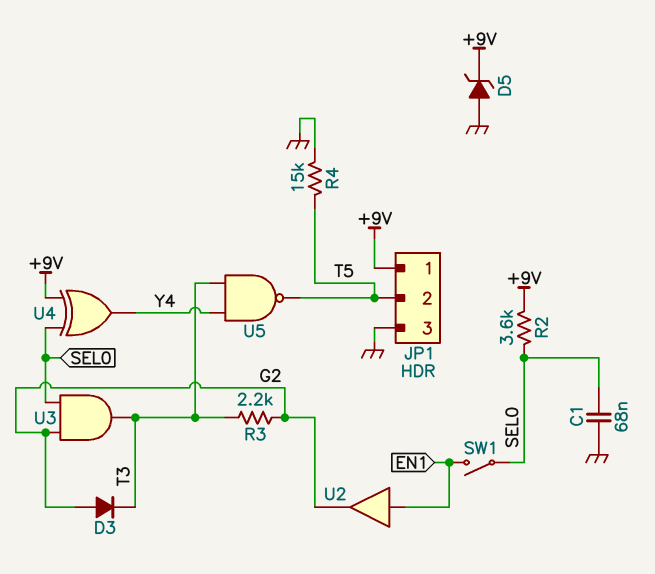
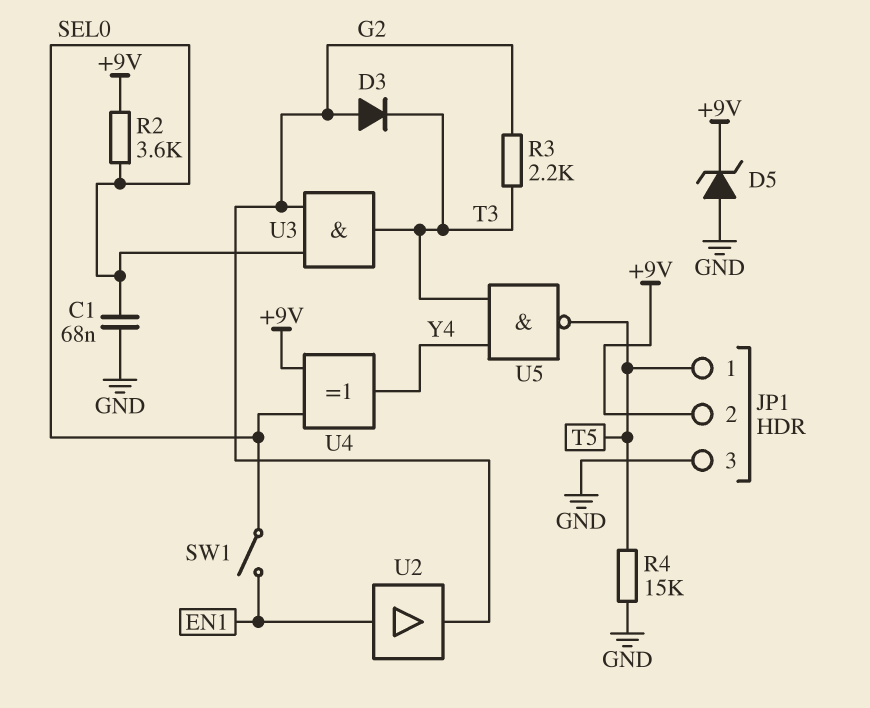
JP1 pin 1: +9V -> T5
JP1 pin 2: T5 -> +9V

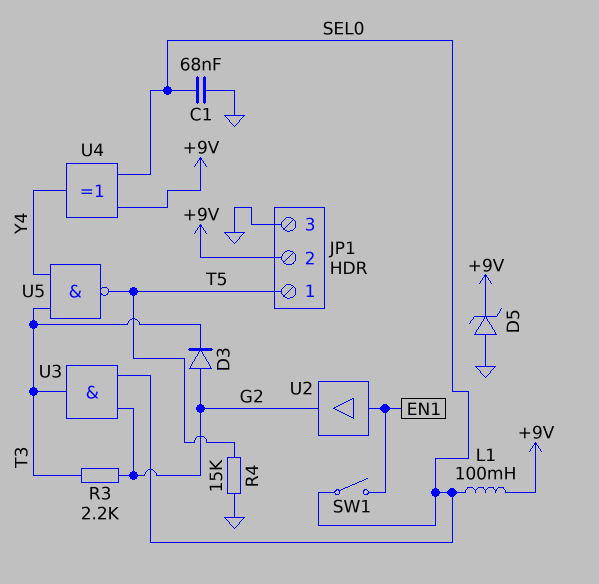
L1: none -> 100mH (+9V, SEL0)
R2: 3.6k (+9V, SEL0) -> none

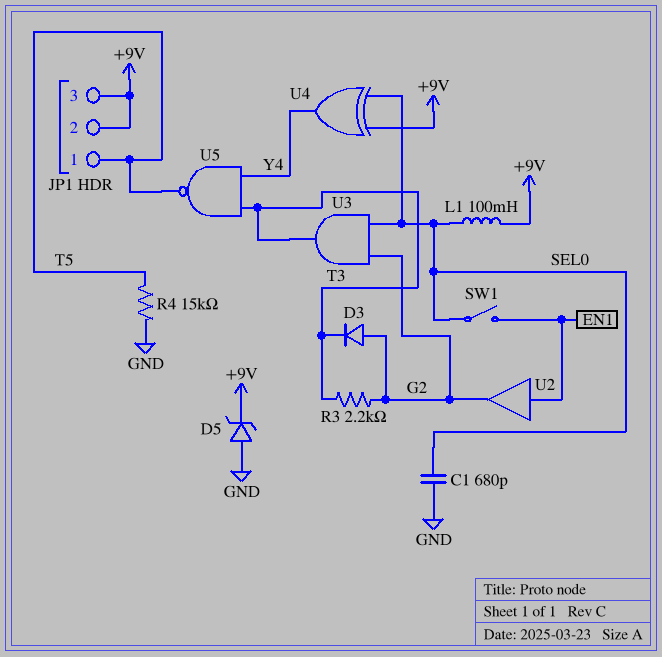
C1: 68nF (GND, SEL0) -> 680pF (GND, SEL0)
JP1 pin 3: GND -> +9V

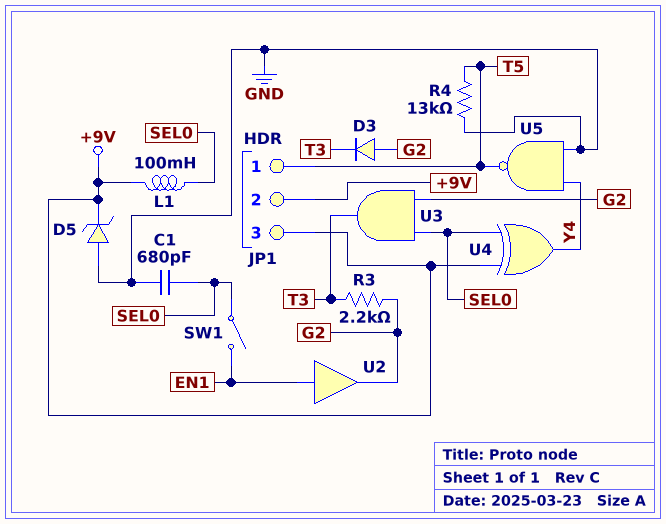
R4: 15k (GND, T5) -> 13k (GND, T5)
U5: NAND (in T3, in Y4, out T5) -> NAND (in GND, in Y4, out T5)

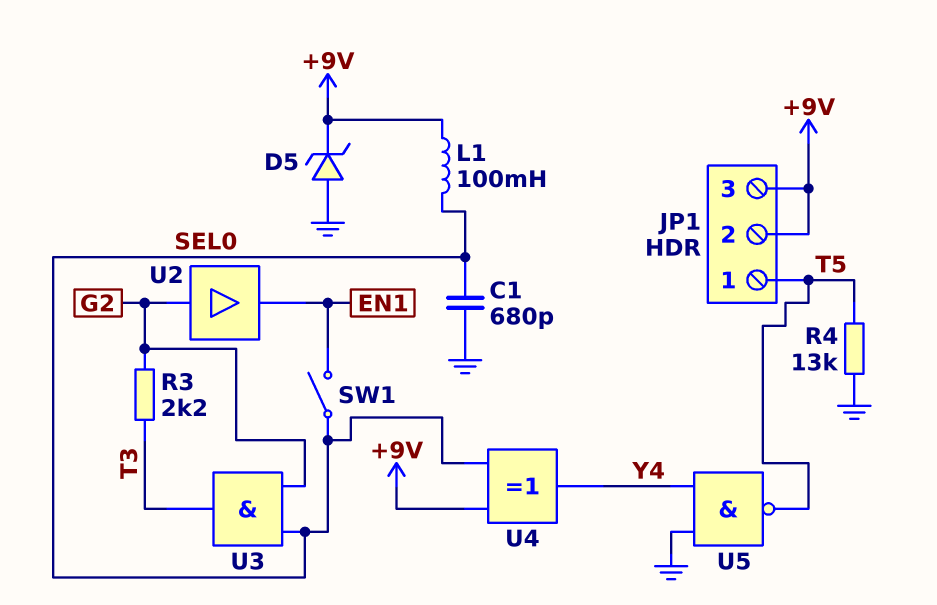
D3: diode (A G2, K T3) -> none
U2: buffer (in EN1, out G2) -> buffer (in G2, out EN1)

